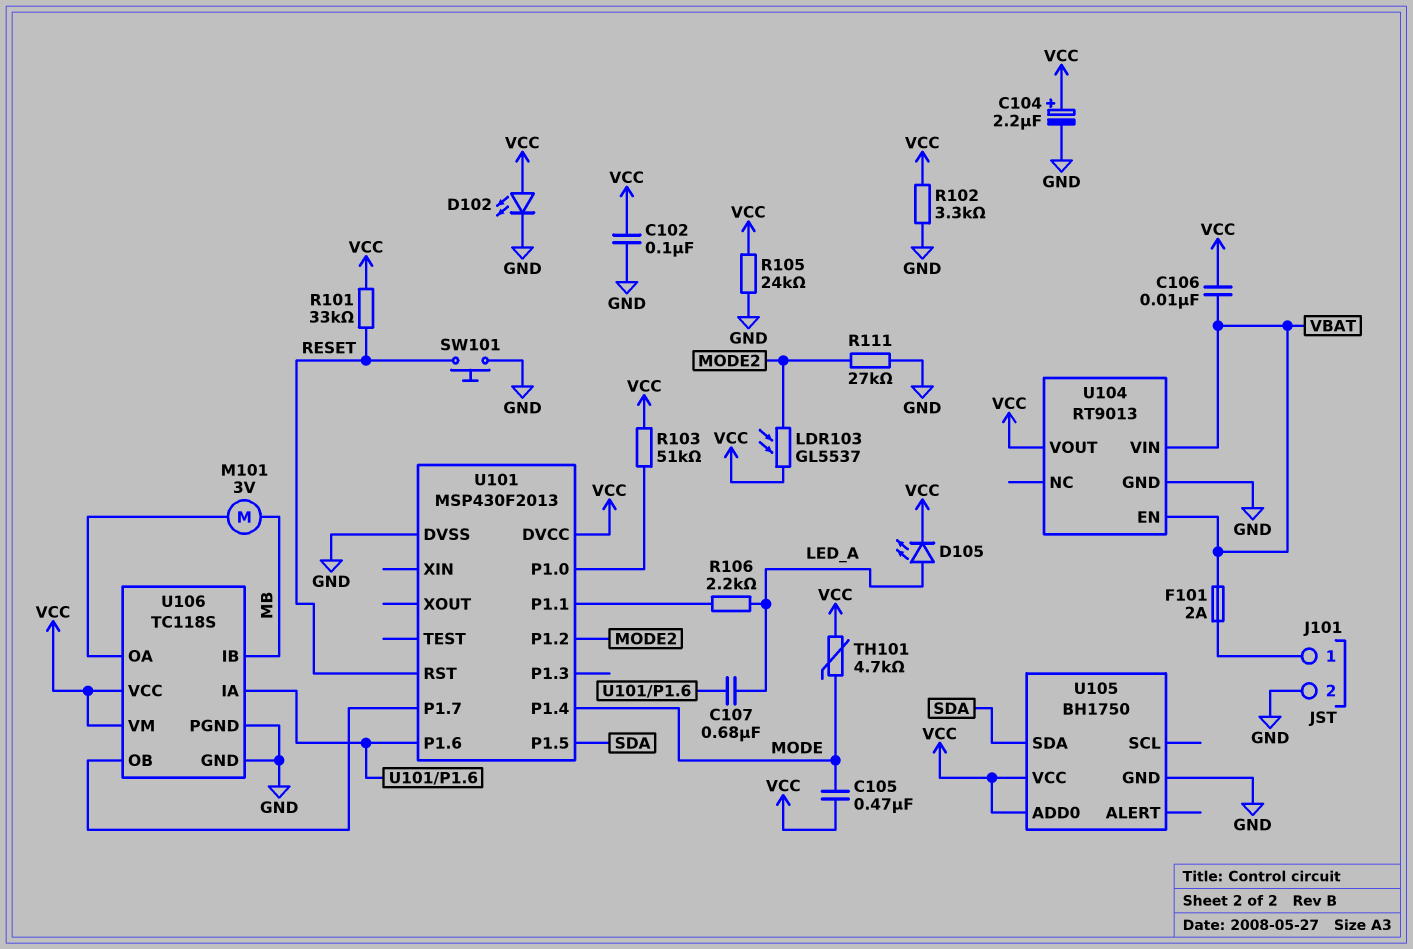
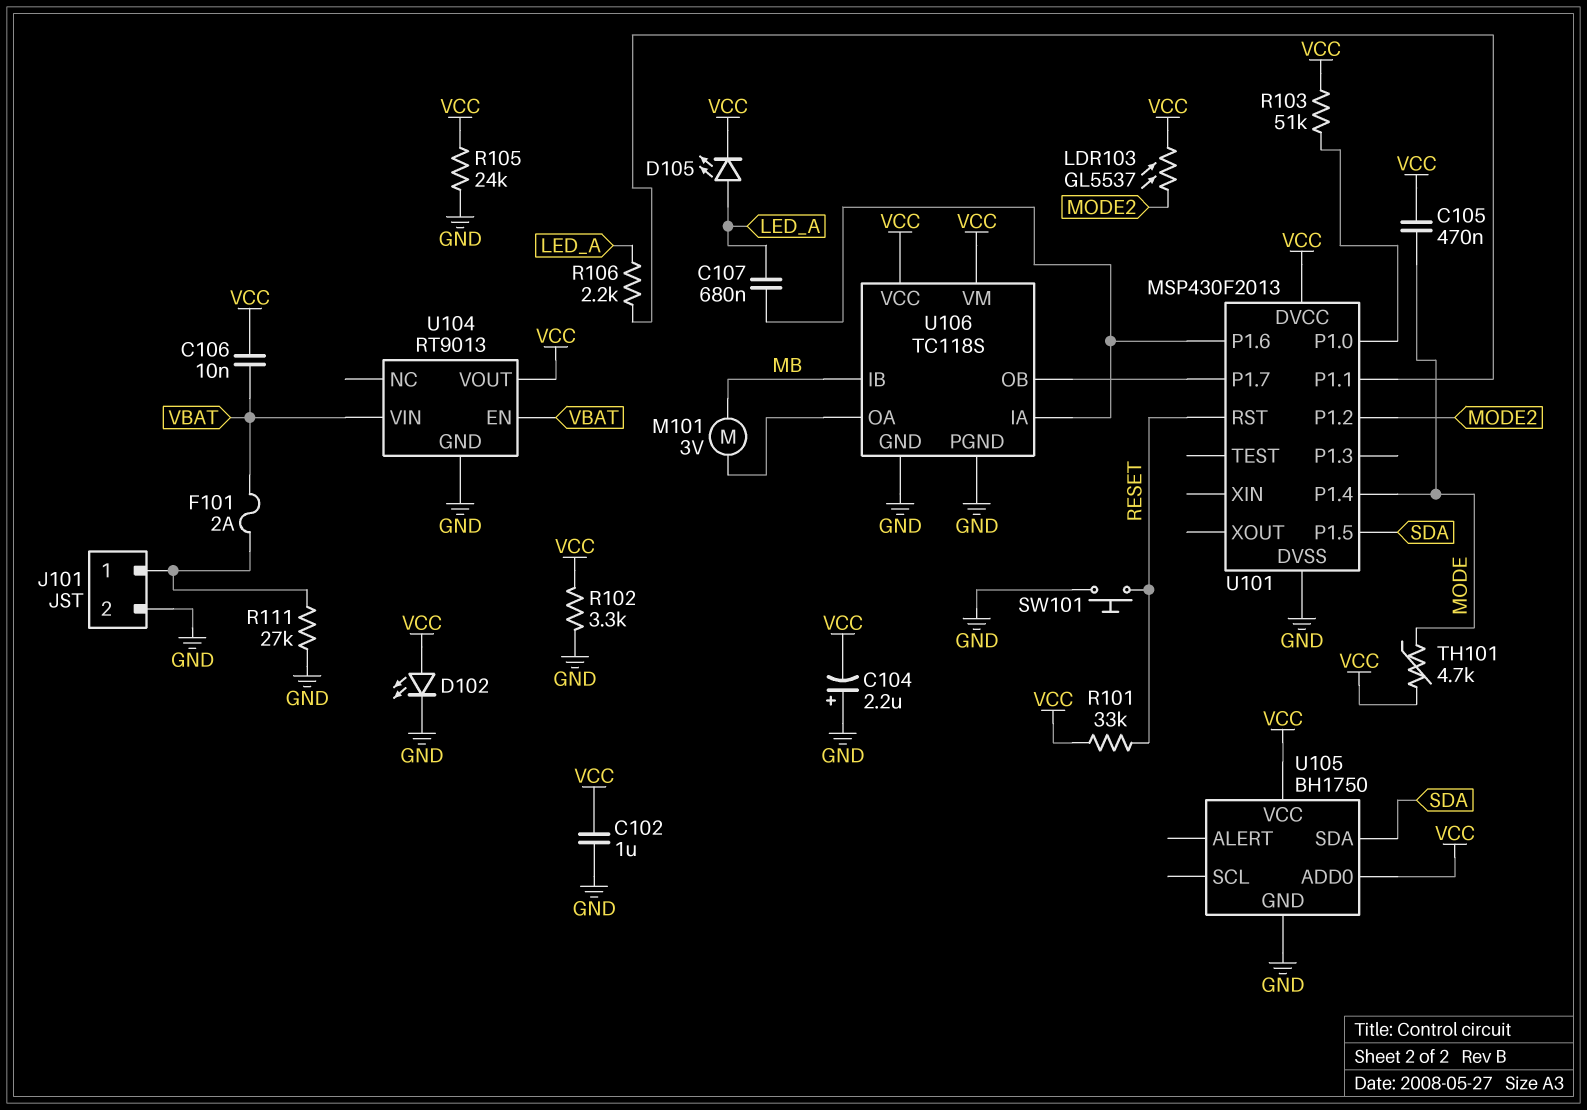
C102: 100nF (GND, VCC) -> 1uF (GND, VCC)
C104: 2.2uF (plus VCC, minus GND) -> 2.2uF (plus GND, minus VCC)
R111: 27k (GND, MODE2) -> 27k (GND, J101/1)

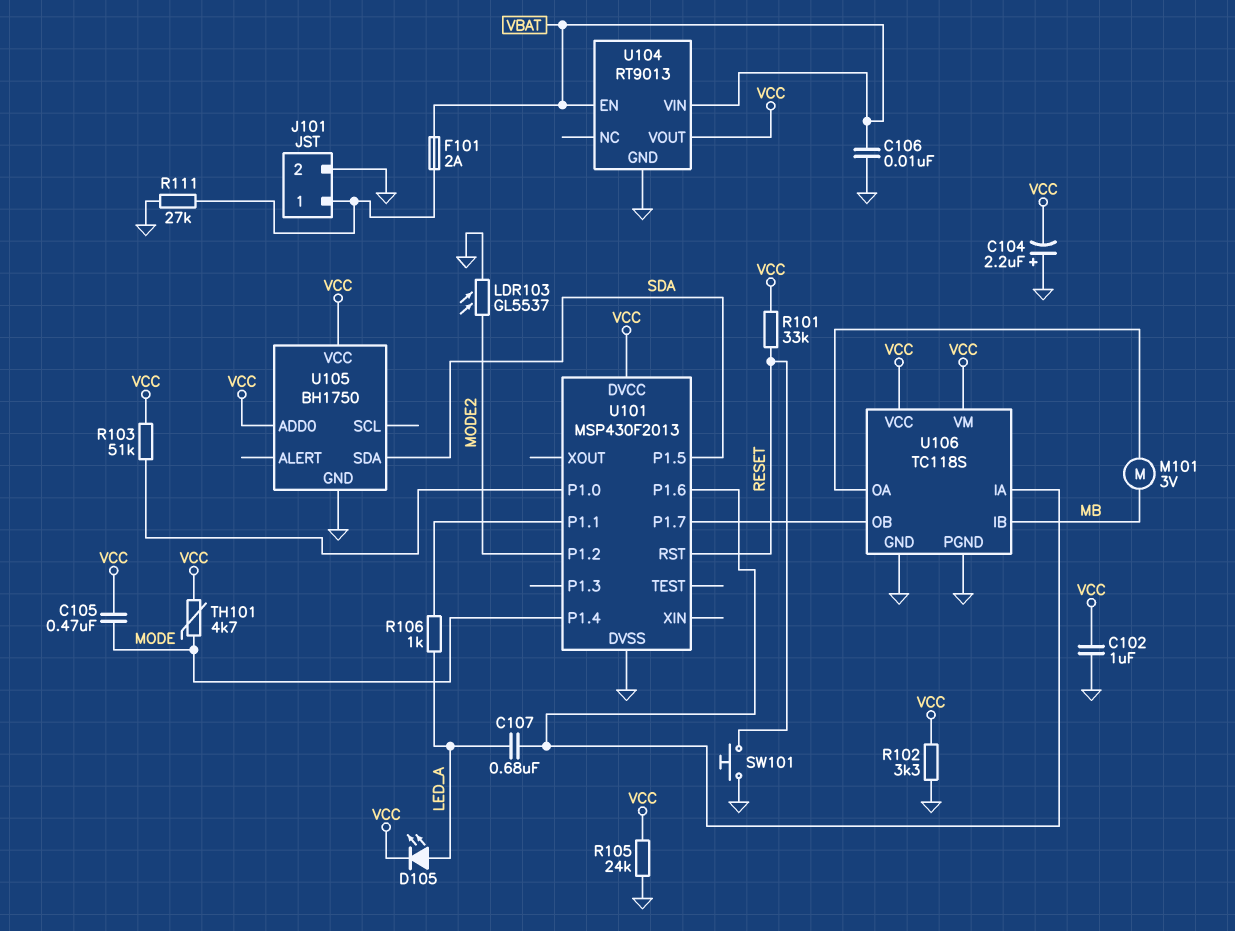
C106: 10nF (VBAT, VCC) -> 10nF (GND, VBAT)
D102: LED (A VCC, K GND) -> none
LDR103: GL5537 (MODE2, VCC) -> GL5537 (GND, MODE2)
R106: 2.2k (LED_A, U101/P1.1) -> 1k (LED_A, U101/P1.1)

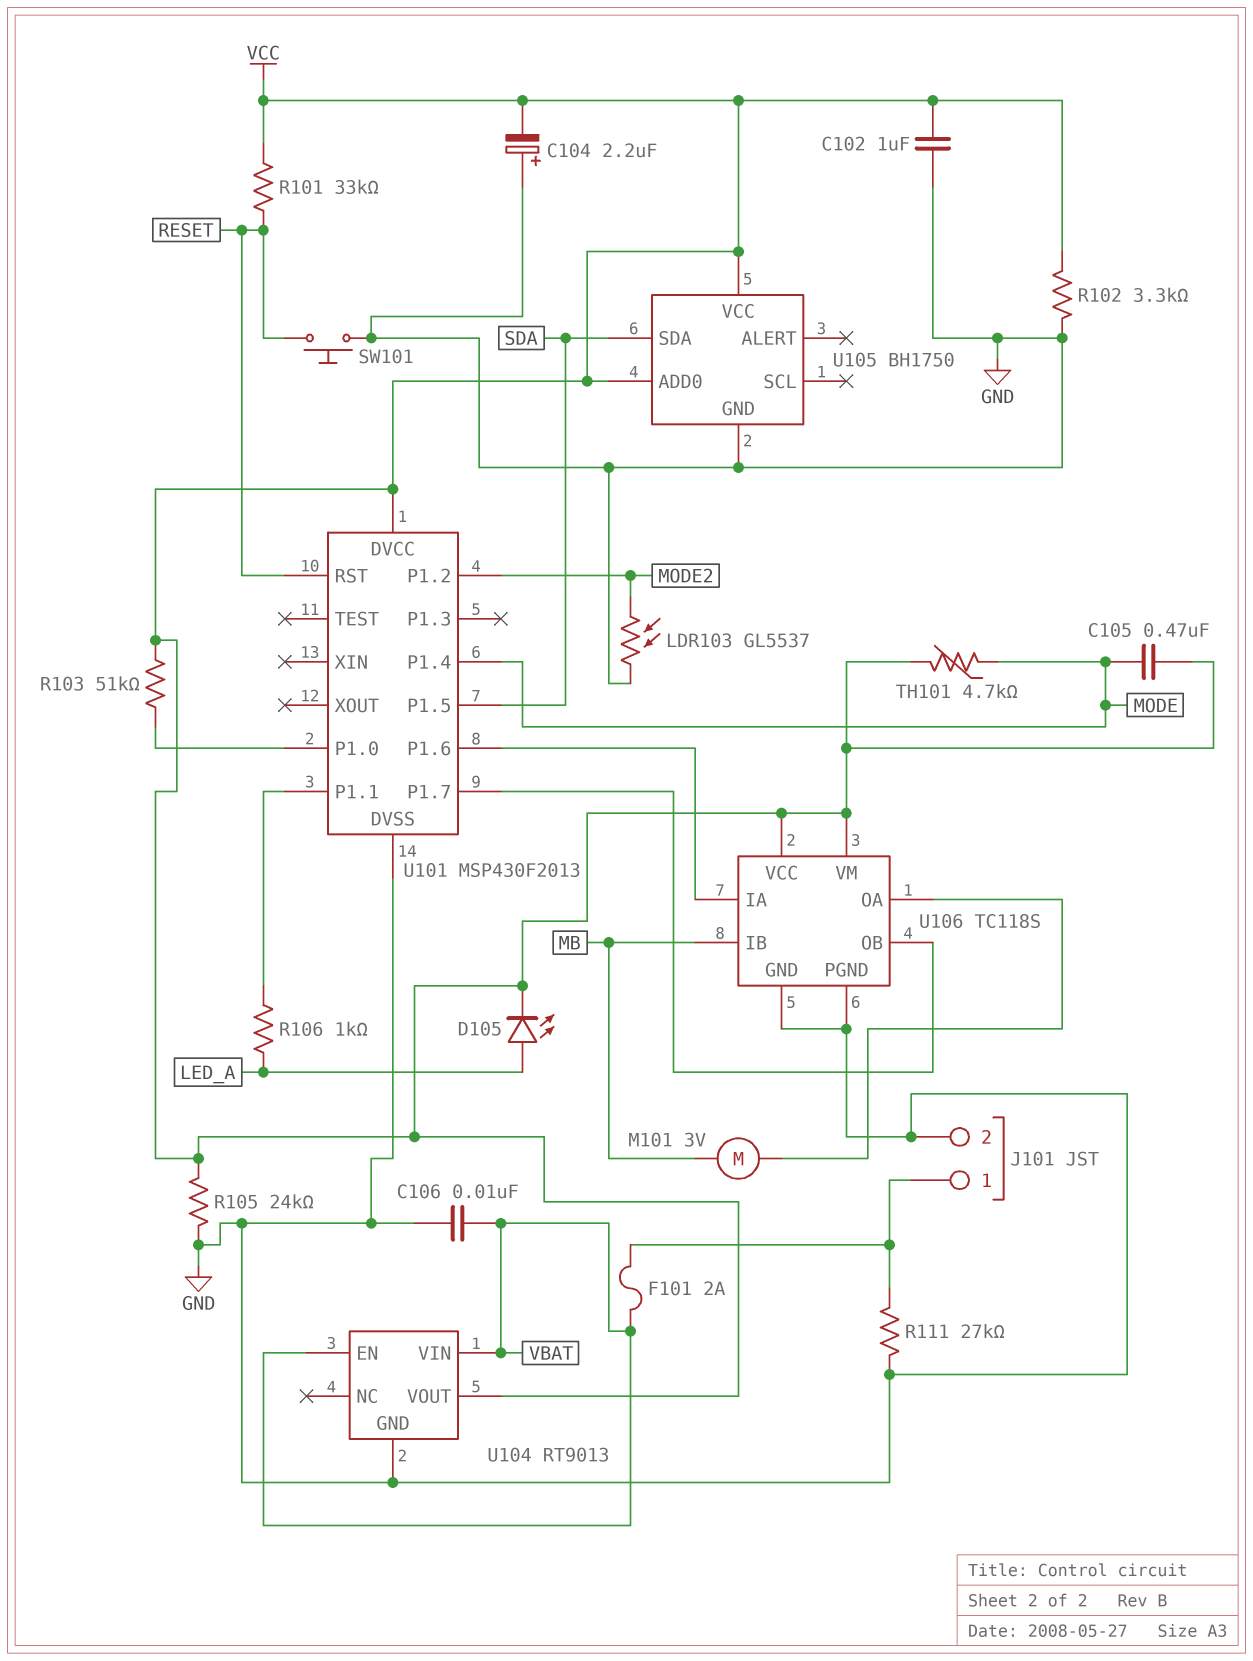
C107: 680nF (LED_A, U101/P1.6) -> none

